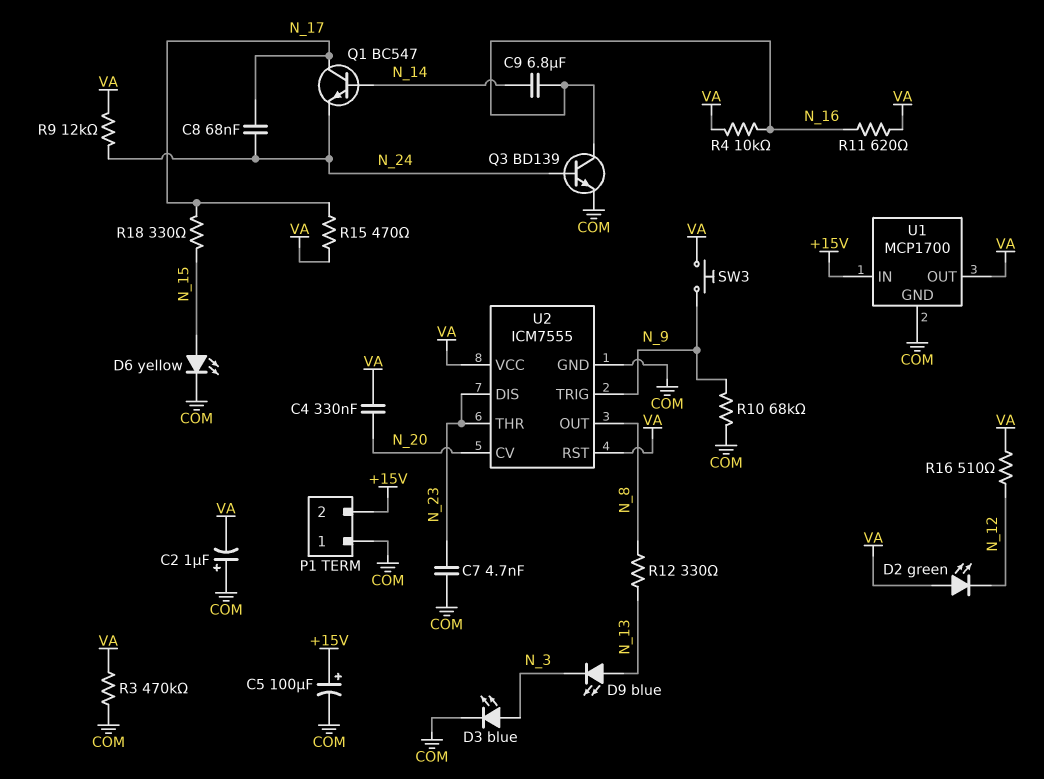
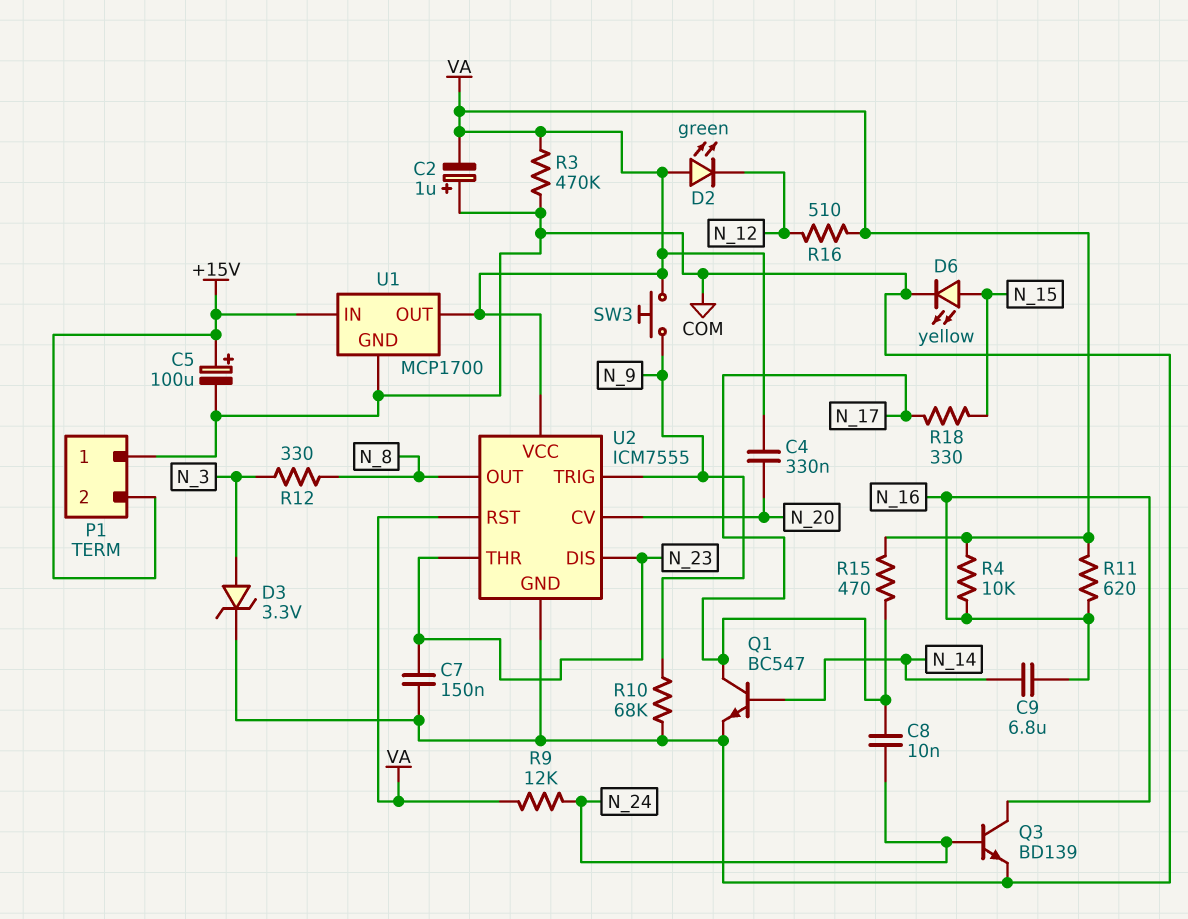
C7: 4.7nF (COM, N_23) -> 150nF (COM, N_23)
C8: 68nF (N_17, N_24) -> 10nF (N_17, N_24)
D3: LED blue (A N_3, K COM) -> zener 3.3V (A N_3, K COM)
D9: LED blue (A N_13, K N_3) -> none
Q1: NPN BC547 (B N_14, C N_17, E N_24) -> NPN BC547 (B N_14, C N_17, E COM)
R12: 330 (N_8, N_13) -> 330 (N_3, N_8)

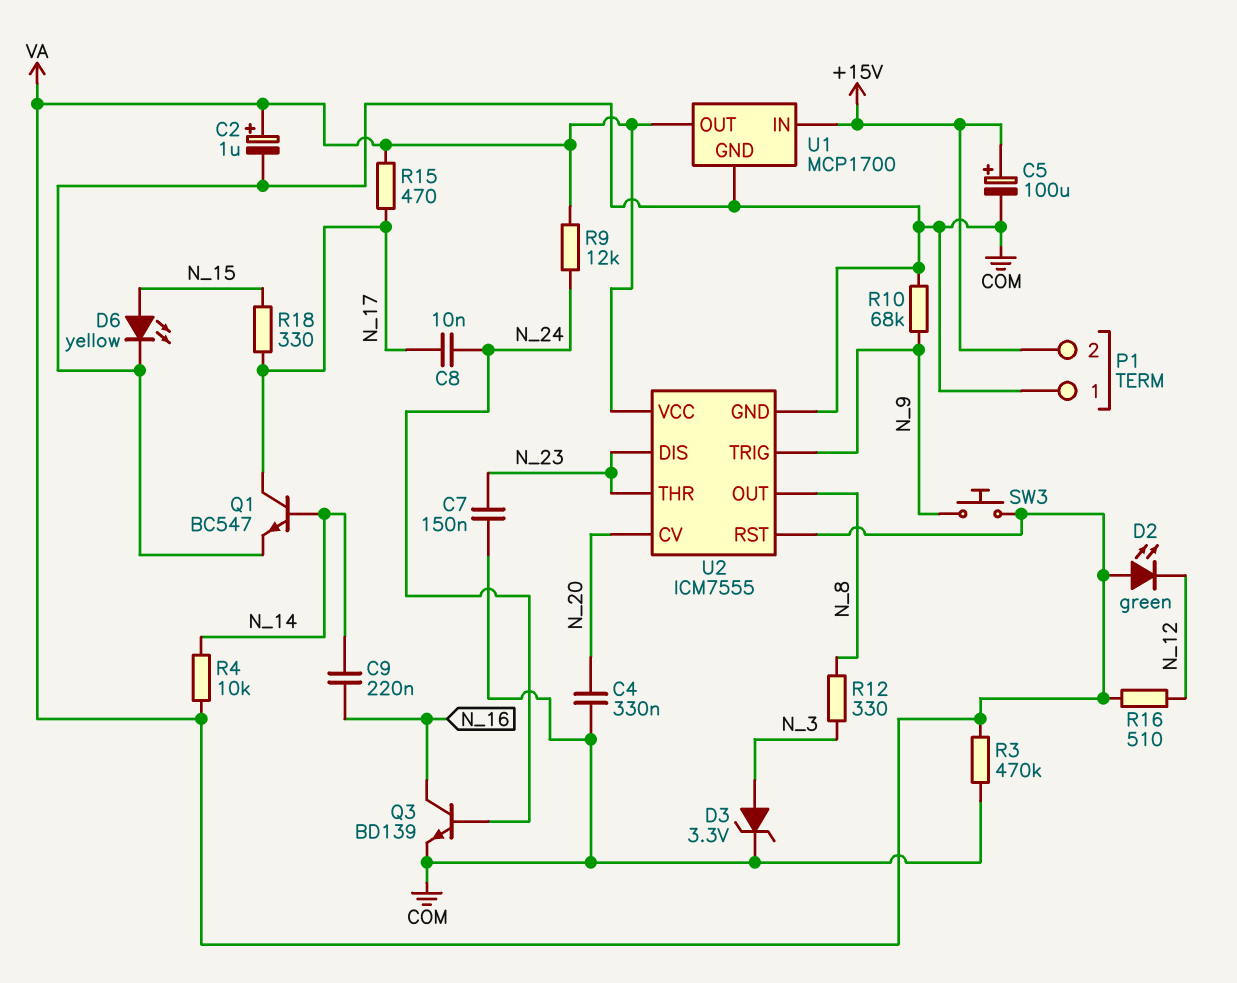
C2: 1uF (plus COM, minus VA) -> 1uF (plus VA, minus COM)
C4: 330nF (N_20, VA) -> 330nF (COM, N_20)
C9: 6.8uF (N_14, N_16) -> 220nF (N_14, N_16)
R4: 10k (N_16, VA) -> 10k (N_14, VA)
R11: 620 (N_16, VA) -> none

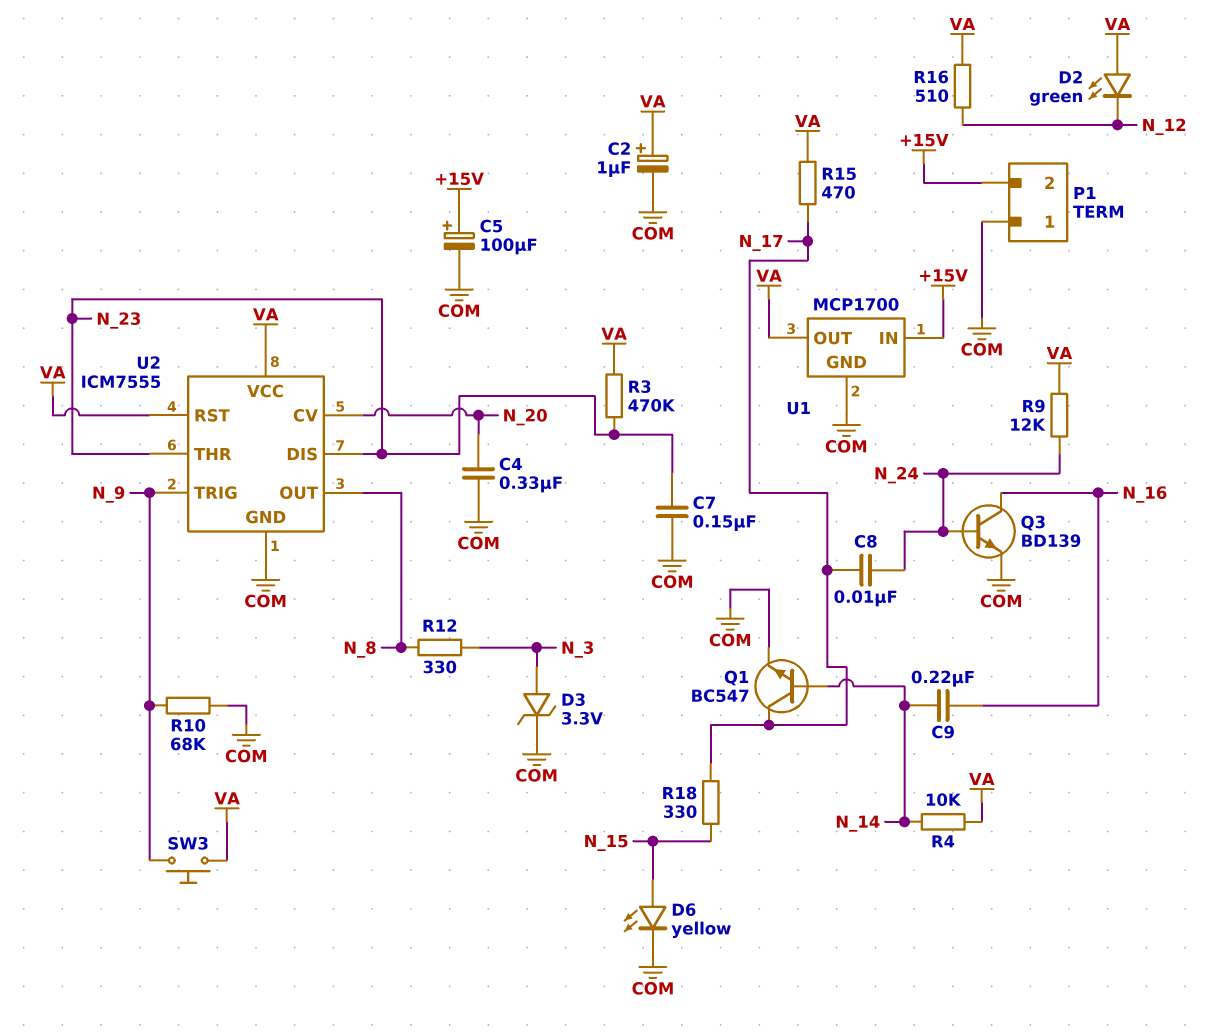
R3: 470k (COM, VA) -> 470k (N_23, VA)

